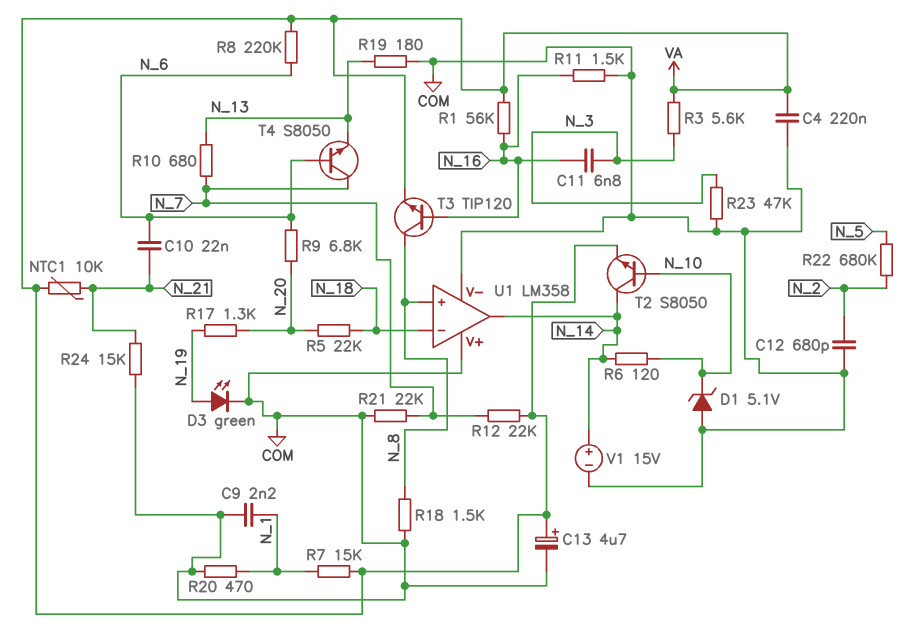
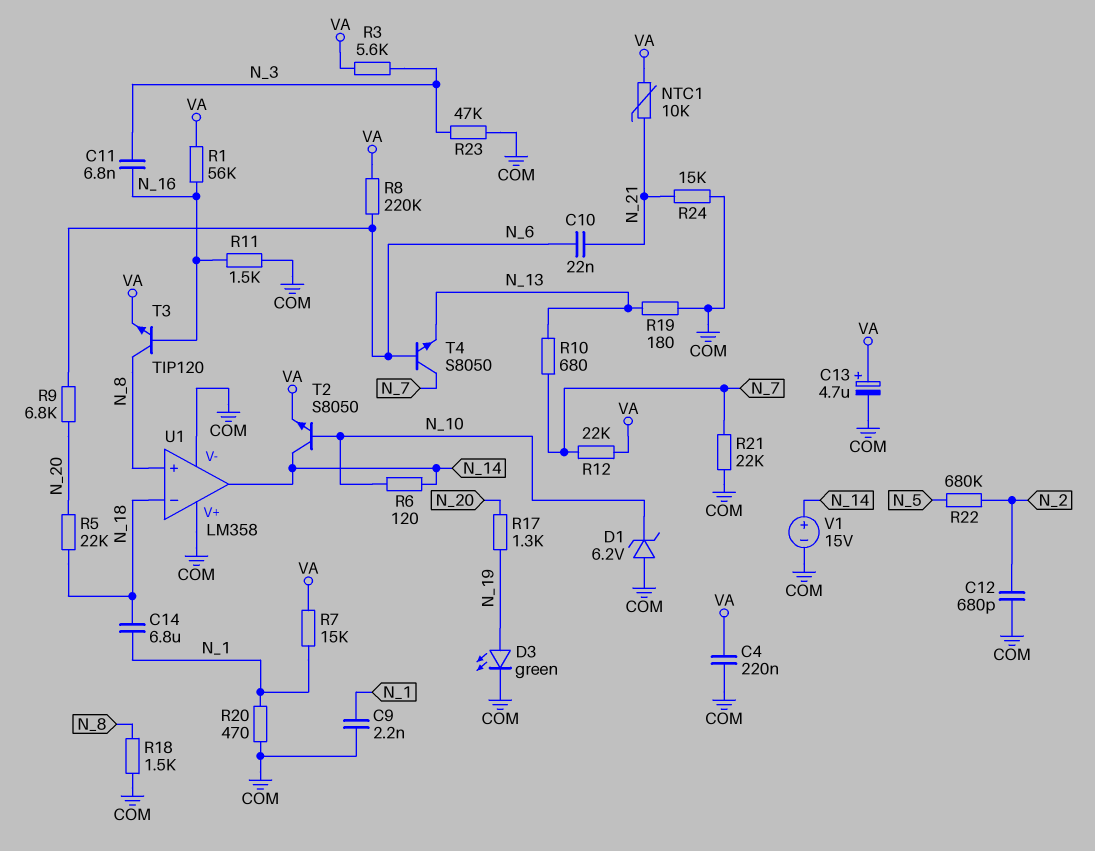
C14: none -> 6.8uF (N_1, N_18)
D1: zener 5.1V (A COM, K N_10) -> zener 6.2V (A COM, K N_10)

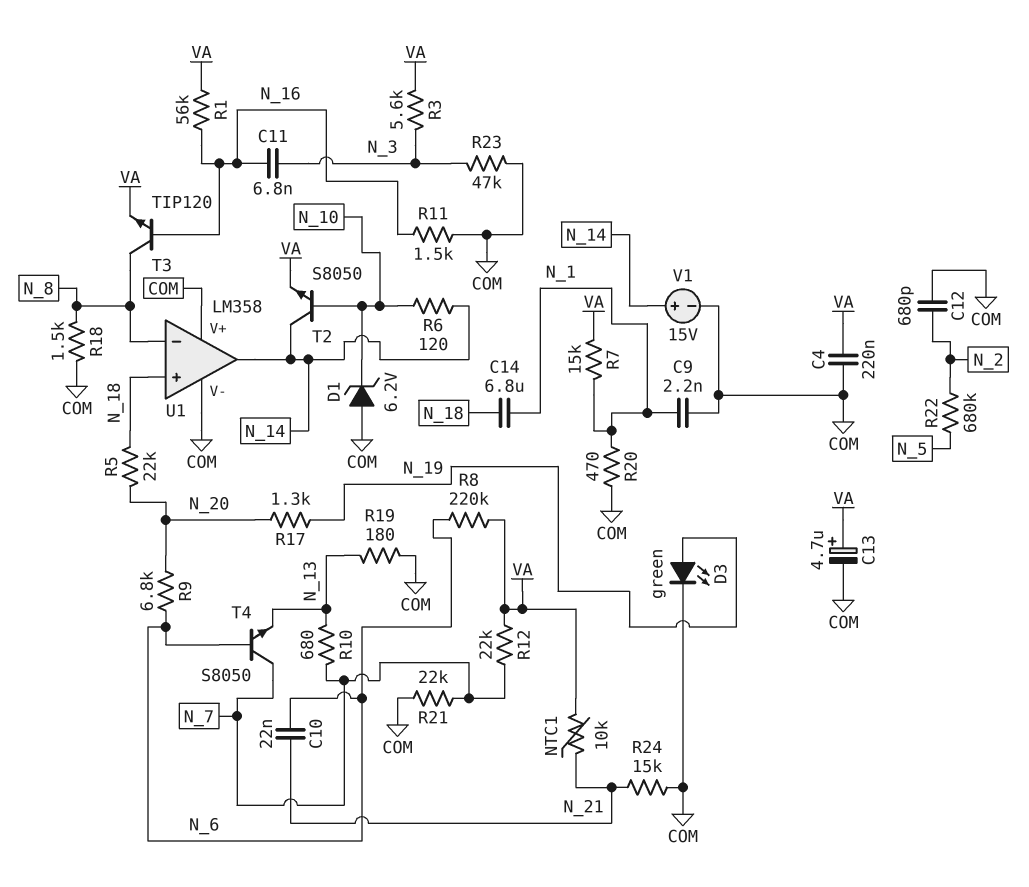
U1 pin in+: N_8 -> N_18
U1 pin in-: N_18 -> N_8

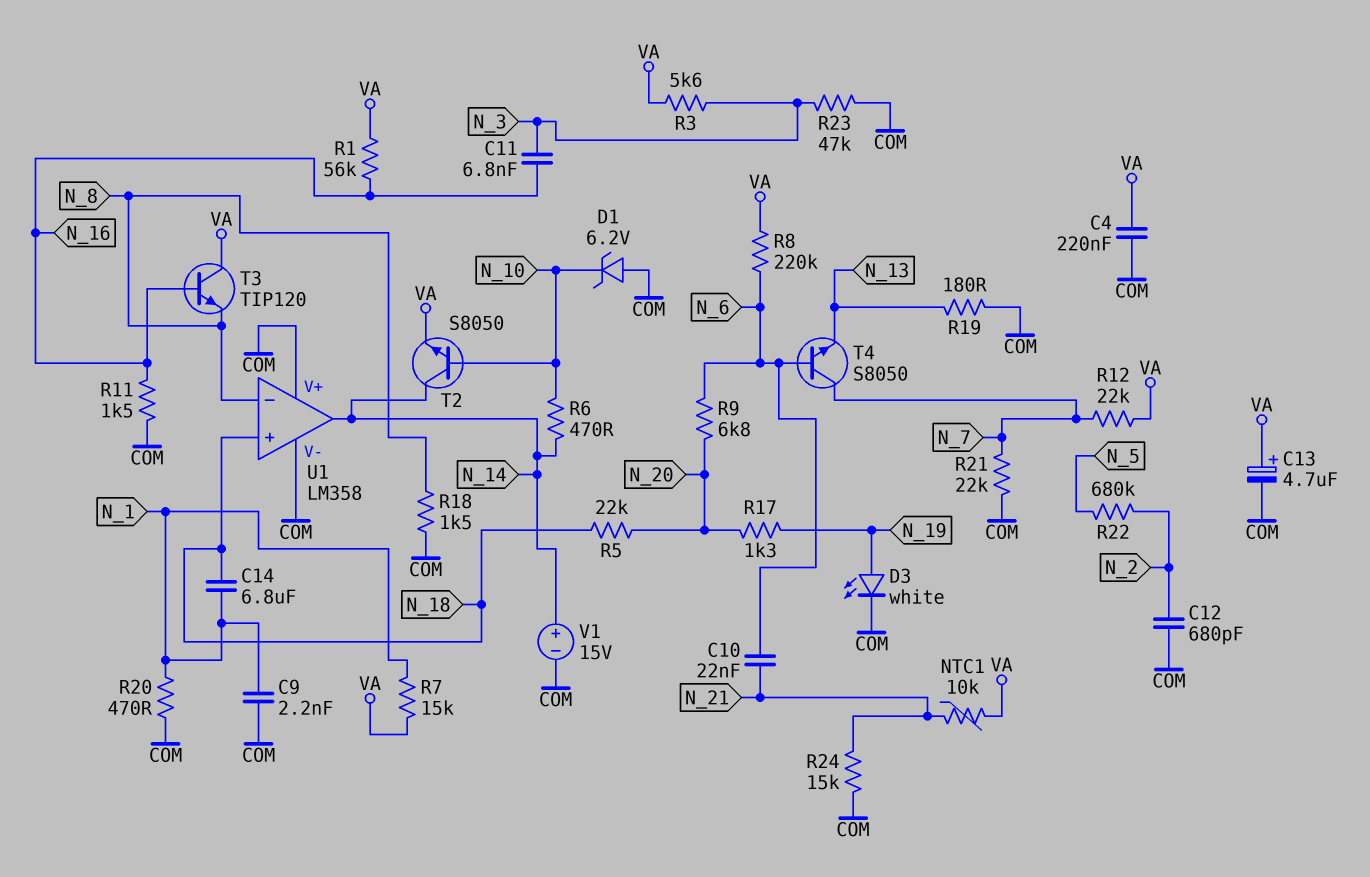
D3: LED green (A N_19, K COM) -> LED white (A N_19, K COM)
R6: 120 (N_10, N_14) -> 470 (N_10, N_14)
R10: 680 (N_7, N_13) -> none
T3: NPN TIP120 (B N_16, C N_8, E VA) -> NPN TIP120 (B N_16, C VA, E N_8)

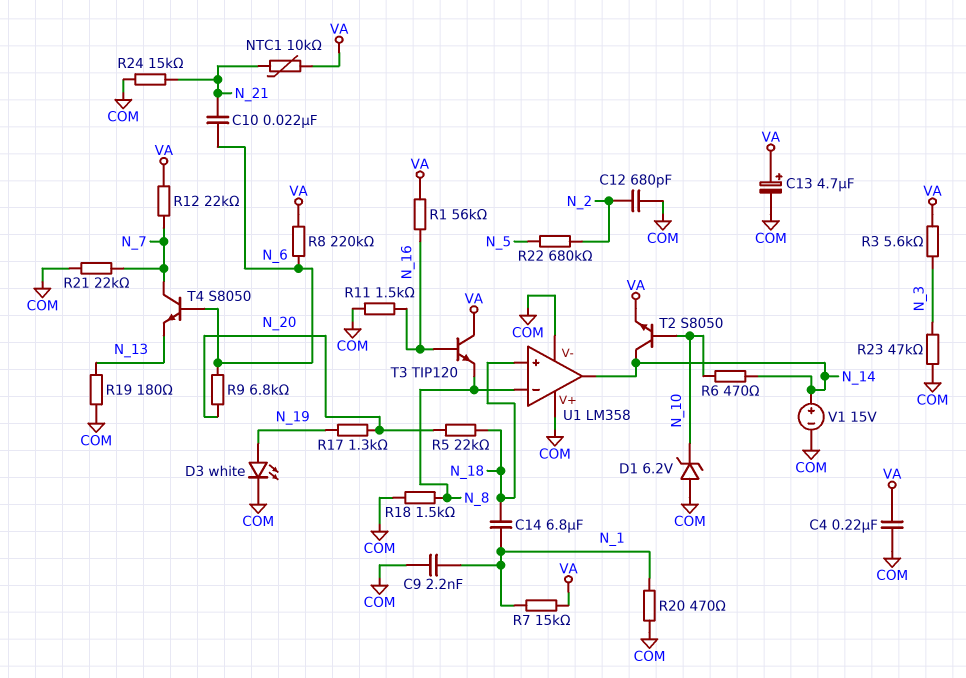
C11: 6.8nF (N_3, N_16) -> none

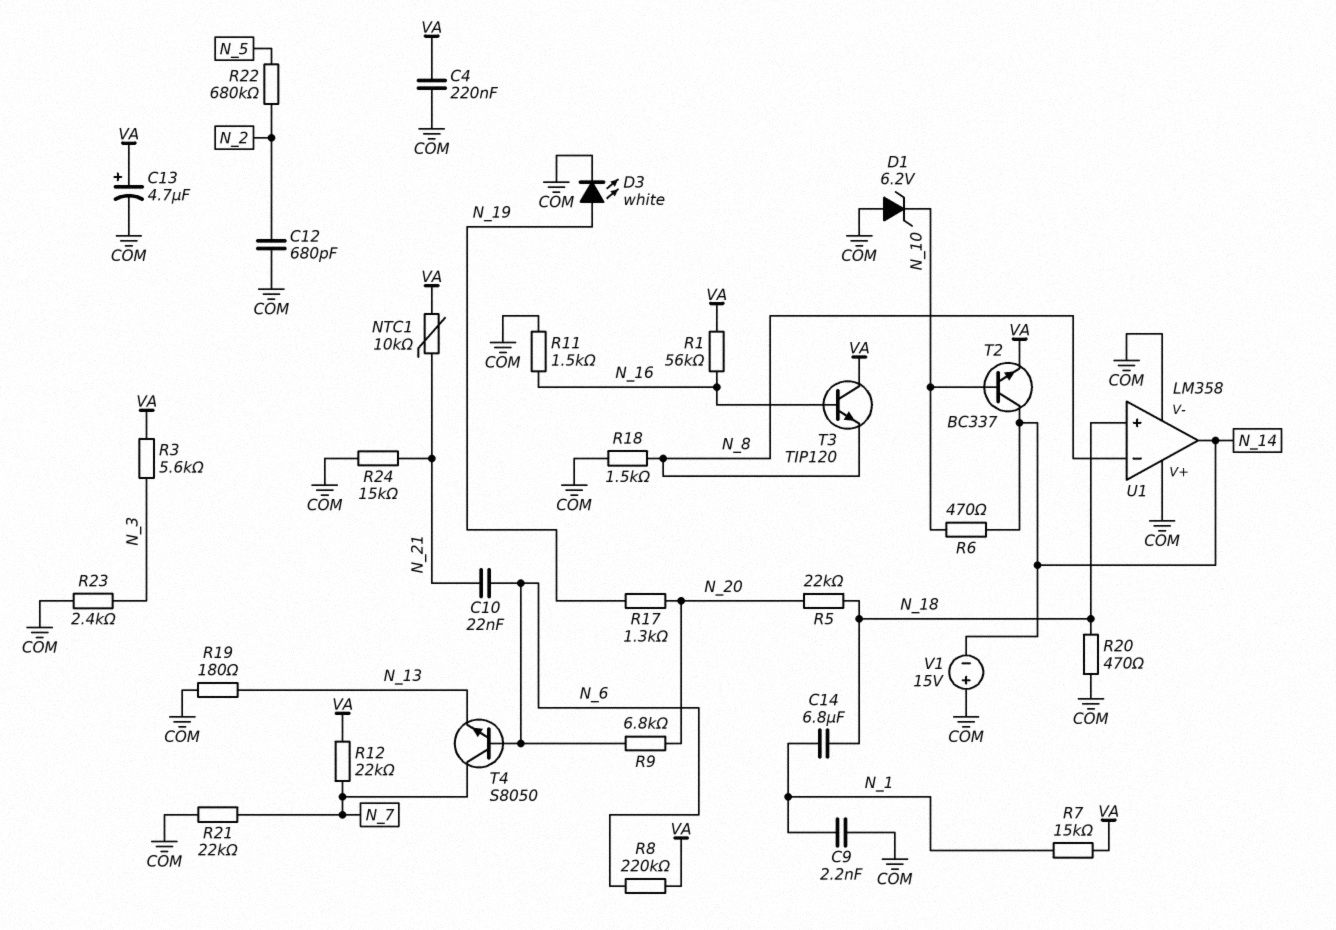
R20: 470 (COM, N_1) -> 470 (COM, N_18)
R23: 47k (COM, N_3) -> 2.4k (COM, N_3)
T2: NPN S8050 (B N_10, C N_14, E VA) -> NPN BC337 (B N_10, C N_14, E VA)
V1: 15V (plus N_14, minus COM) -> 15V (plus COM, minus N_14)

